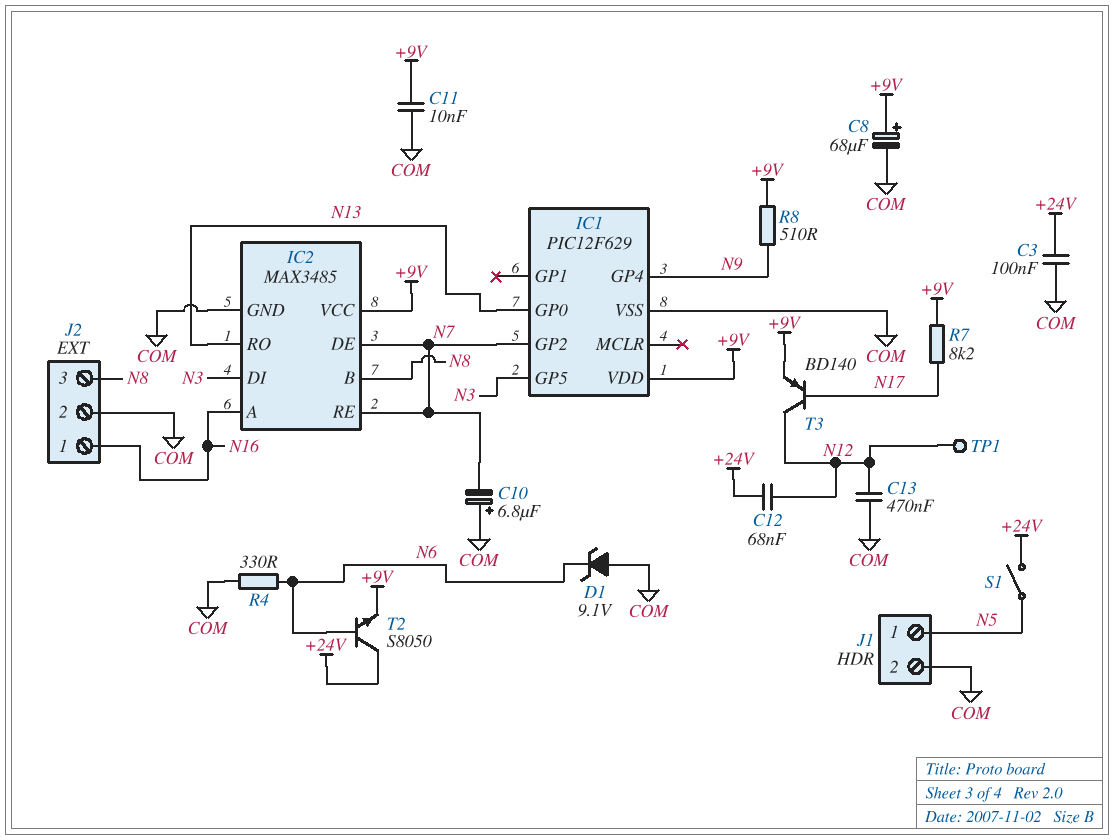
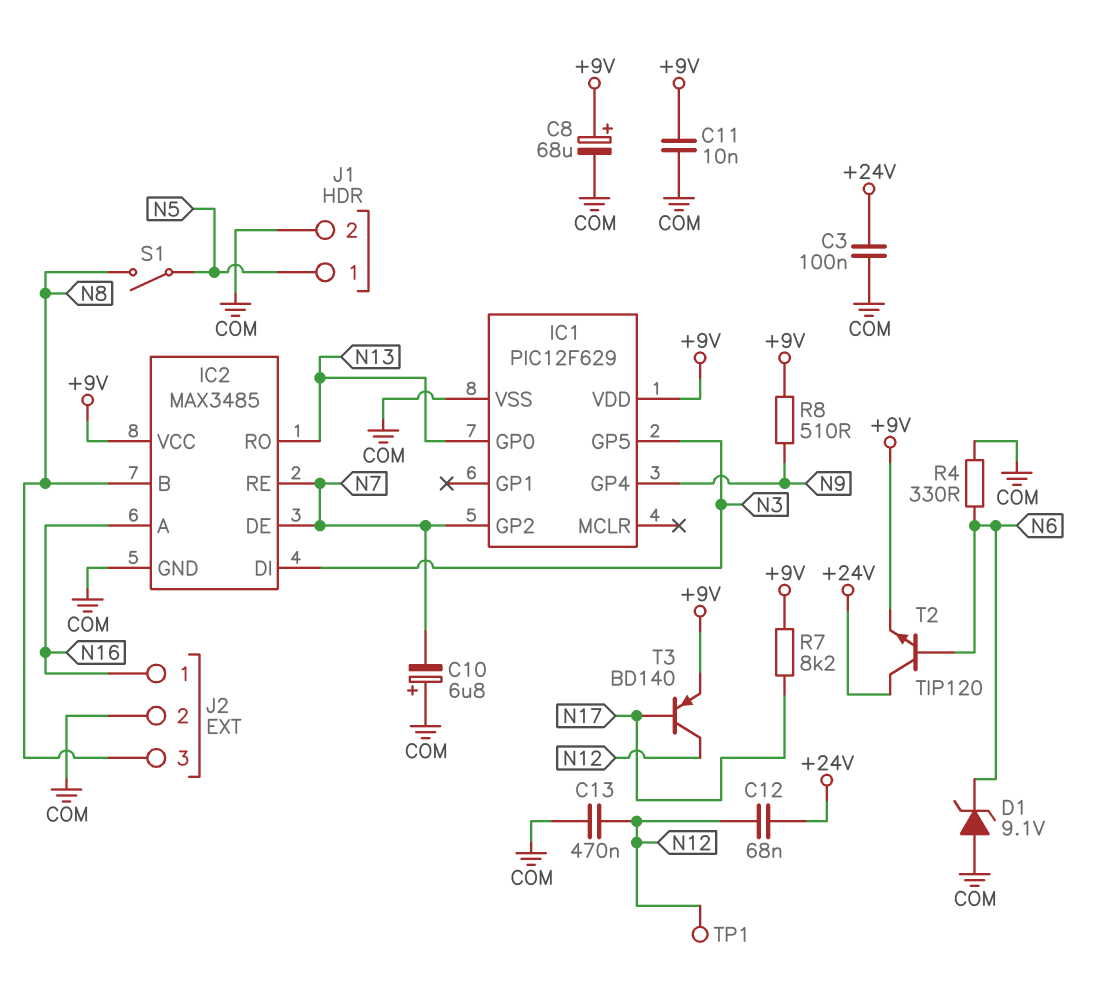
S1: switch (+24V, N5) -> switch (N5, N8)
T2: NPN S8050 (B N6, C +24V, E +9V) -> NPN TIP120 (B N6, C +24V, E +9V)

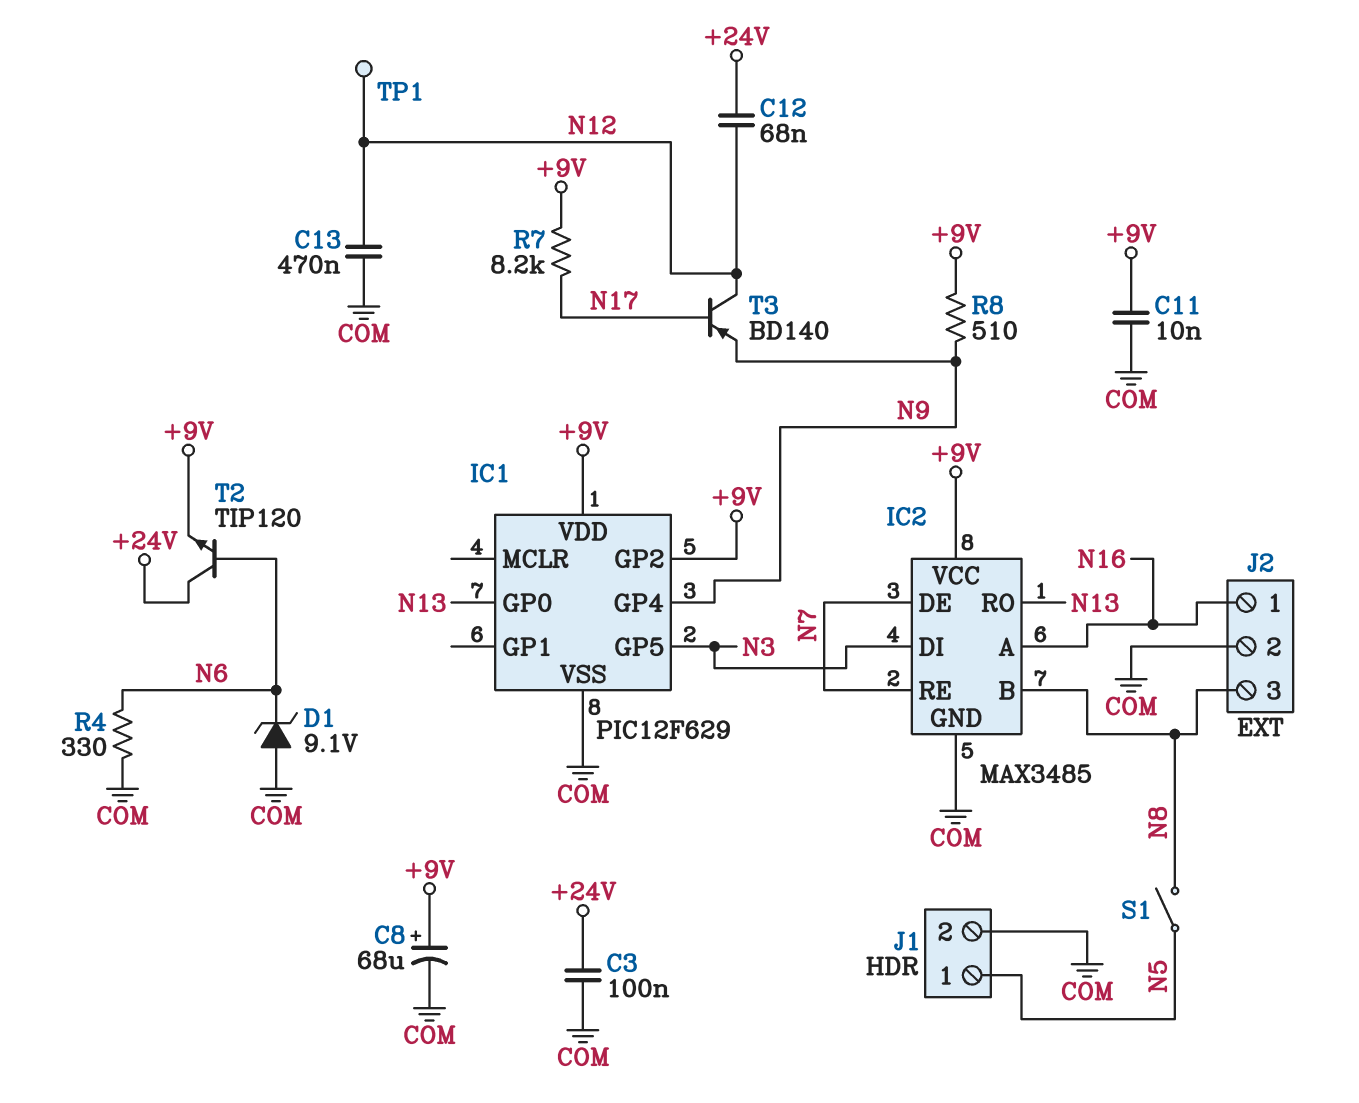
C10: 6.8uF (plus COM, minus N7) -> none
IC1 pin GP2: N7 -> +9V
T3: PNP BD140 (B N17, C N12, E +9V) -> PNP BD140 (B N17, C N12, E N9)

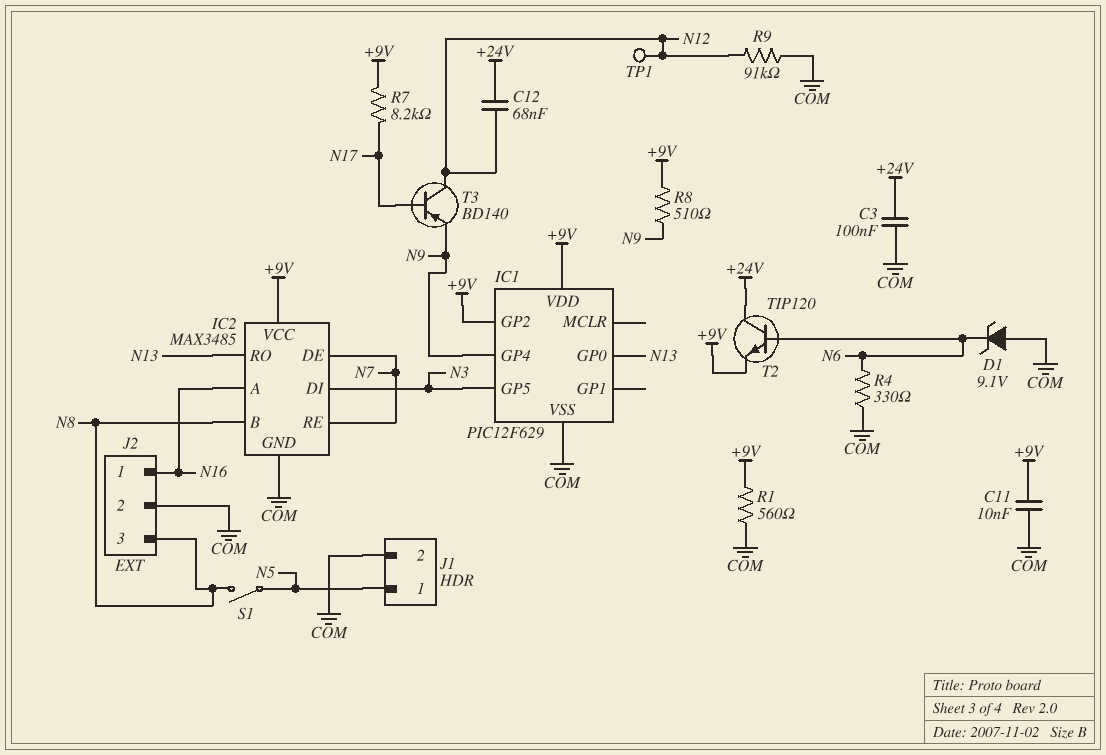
C8: 68uF (plus +9V, minus COM) -> none
C13: 470nF (COM, N12) -> none
R1: none -> 560 (+9V, COM)
R9: none -> 91k (COM, N12)

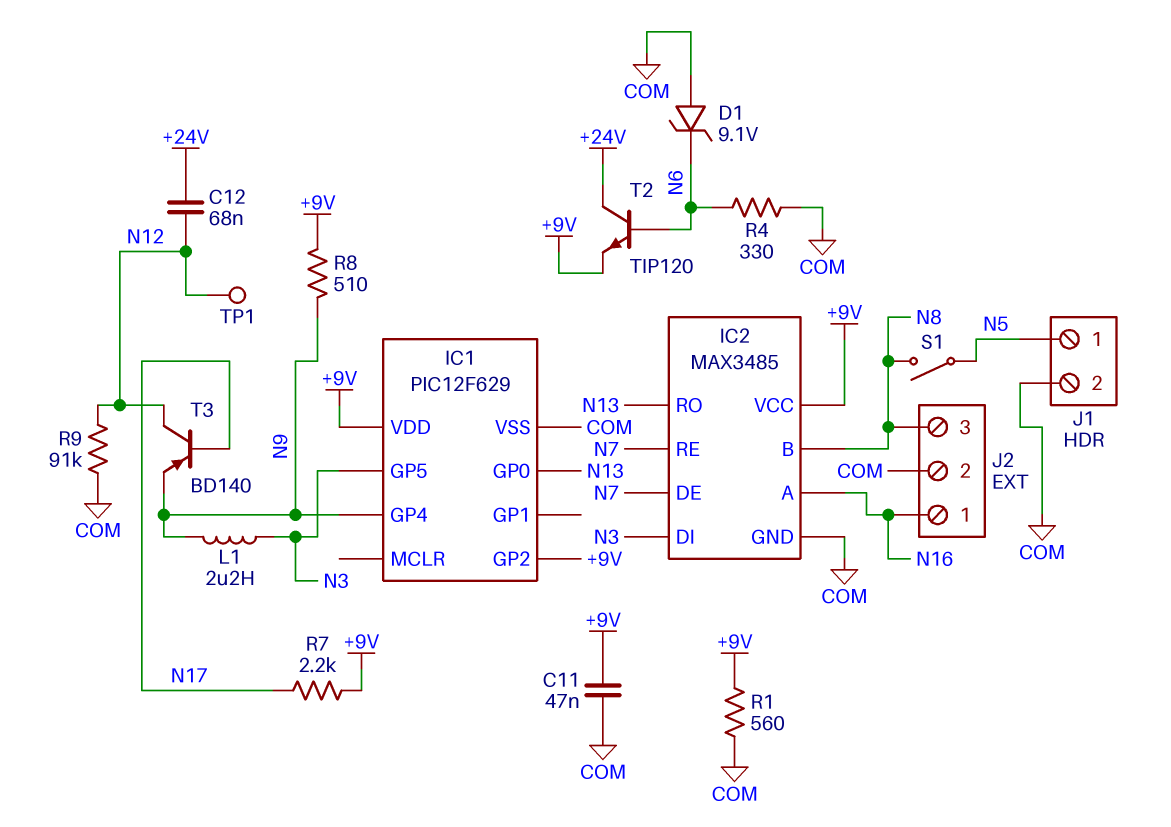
C3: 100nF (+24V, COM) -> none
C11: 10nF (+9V, COM) -> 47nF (+9V, COM)
L1: none -> 2.2uH (N3, N9)
R7: 8.2k (+9V, N17) -> 2.2k (+9V, N17)

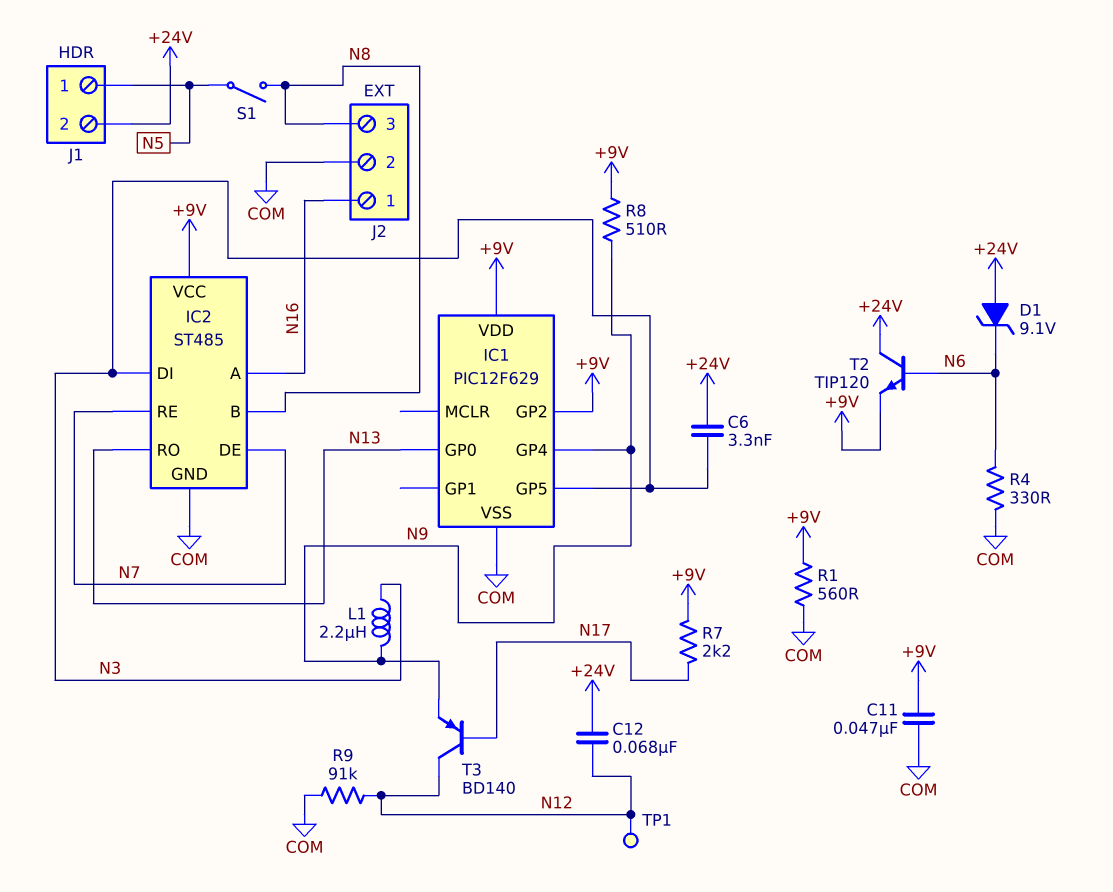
C6: none -> 3.3nF (+24V, N3)
D1: zener 9.1V (A COM, K N6) -> zener 9.1V (A +24V, K N6)
IC2: MAX3485 -> ST485
J1 pin 2: COM -> +24V

